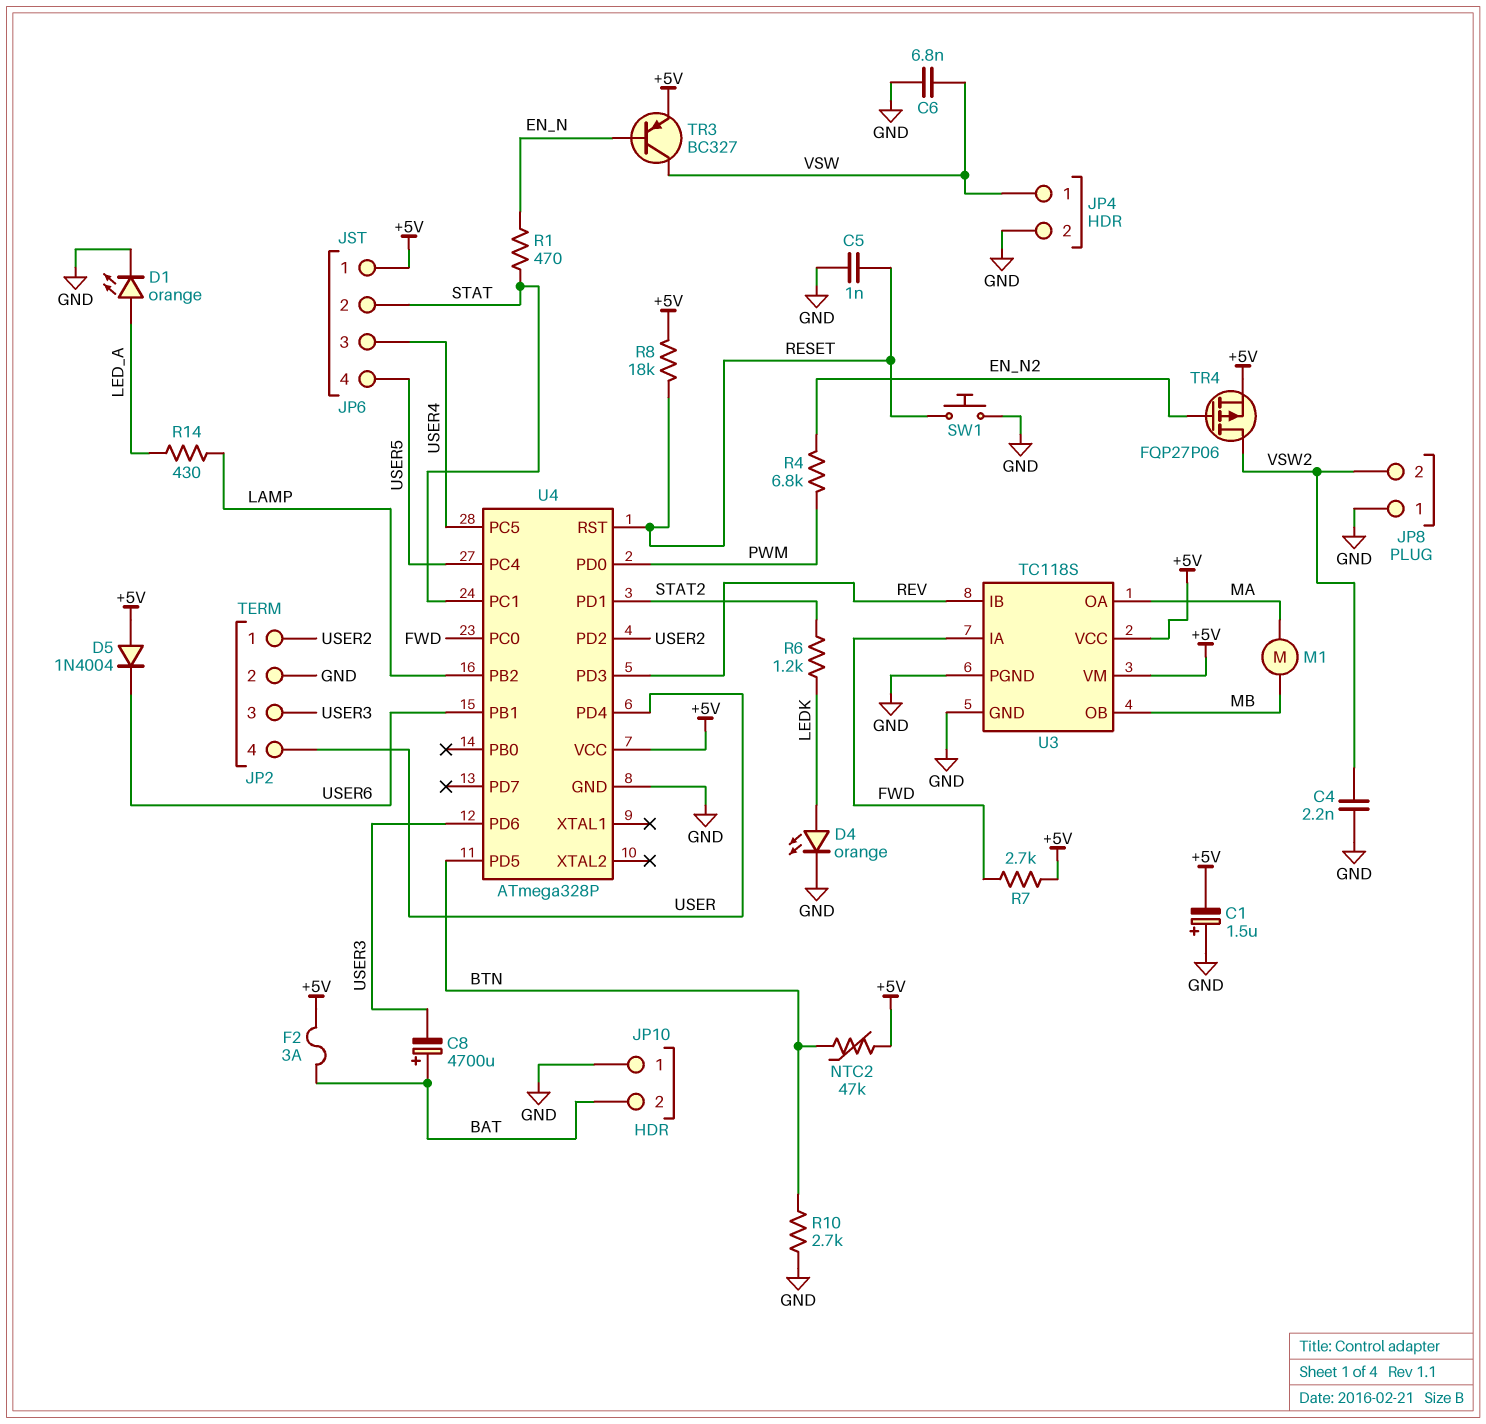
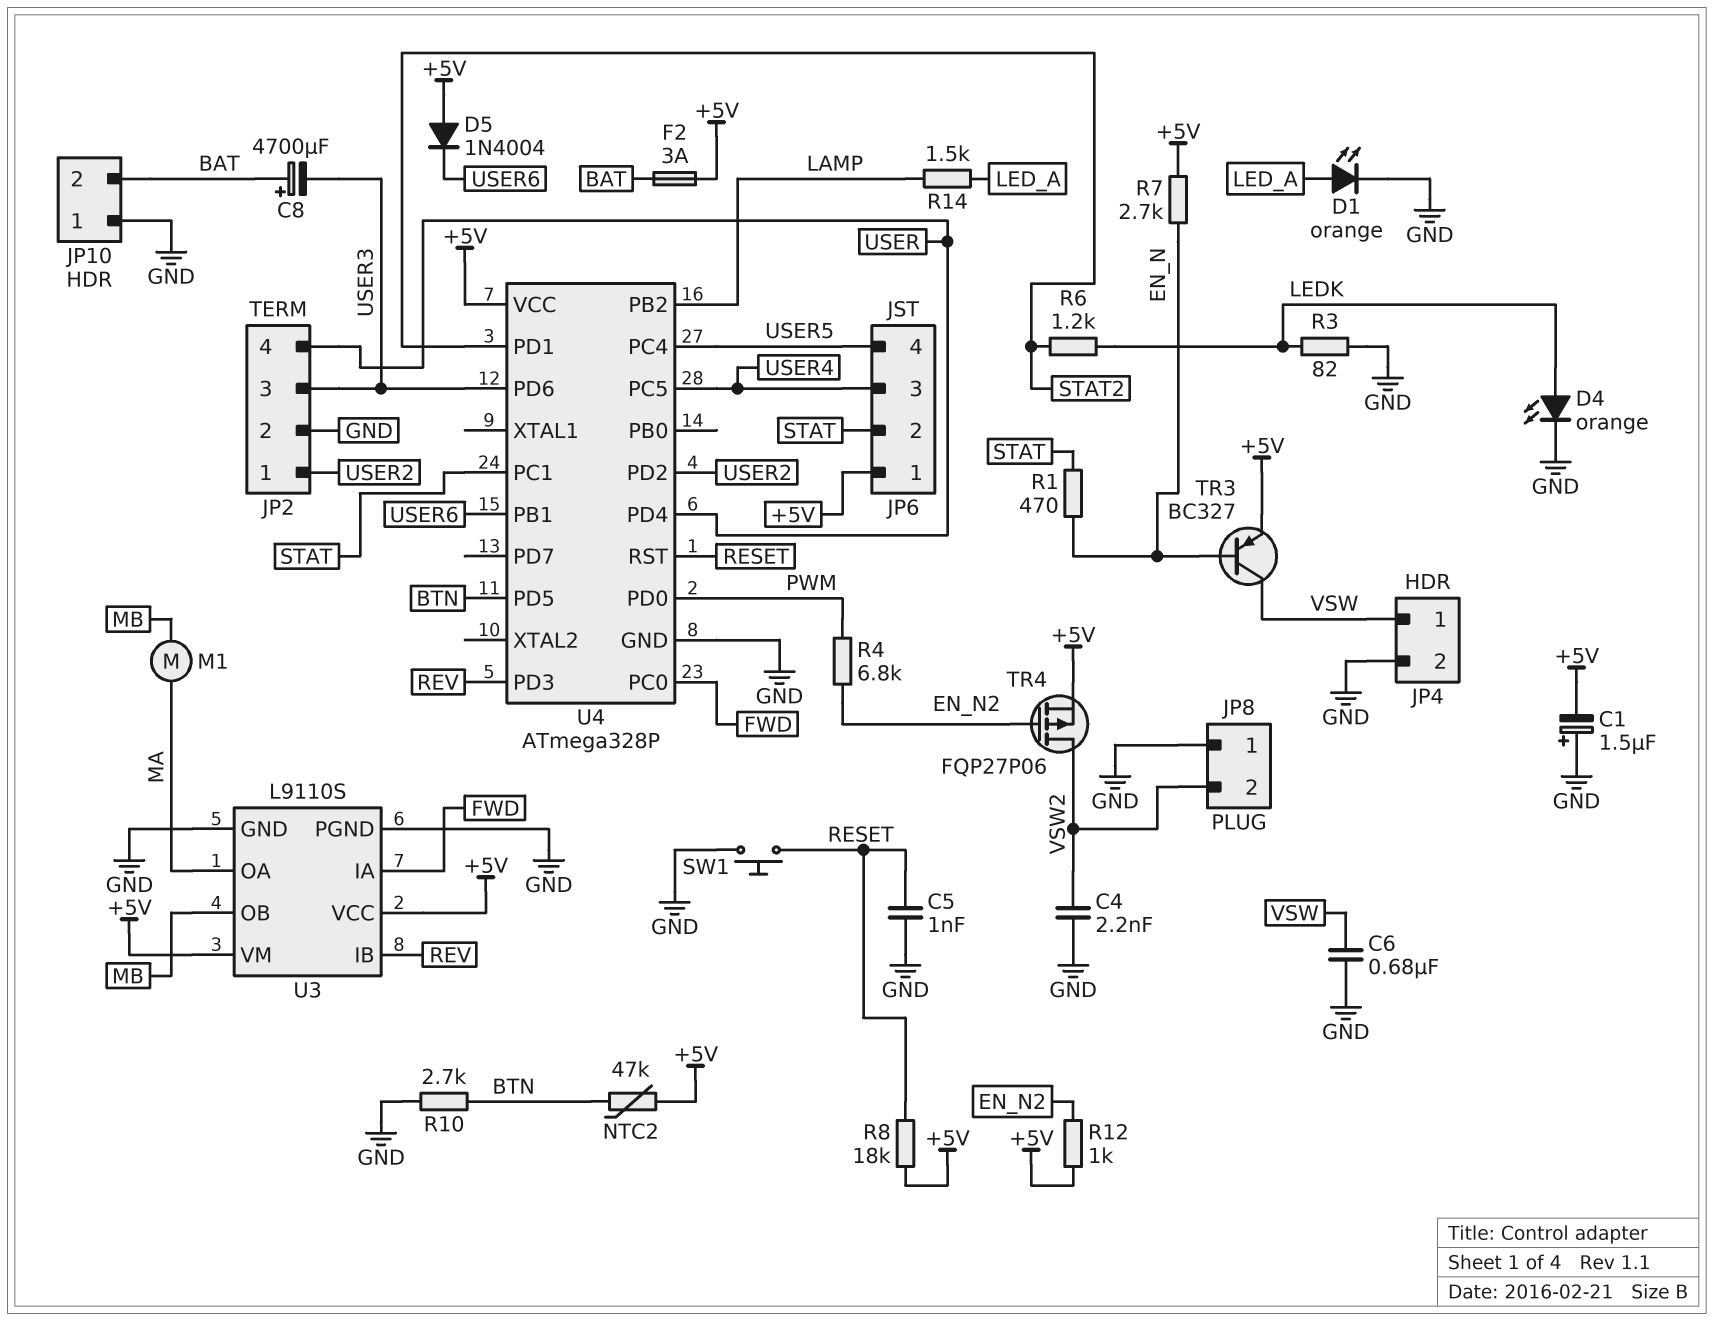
C6: 6.8nF (GND, VSW) -> 680nF (GND, VSW)
R3: none -> 82 (GND, LEDK)
R7: 2.7k (+5V, FWD) -> 2.7k (+5V, EN_N)
R12: none -> 1k (+5V, EN_N2)
R14: 430 (LAMP, LED_A) -> 1.5k (LAMP, LED_A)
U3: TC118S -> L9110S

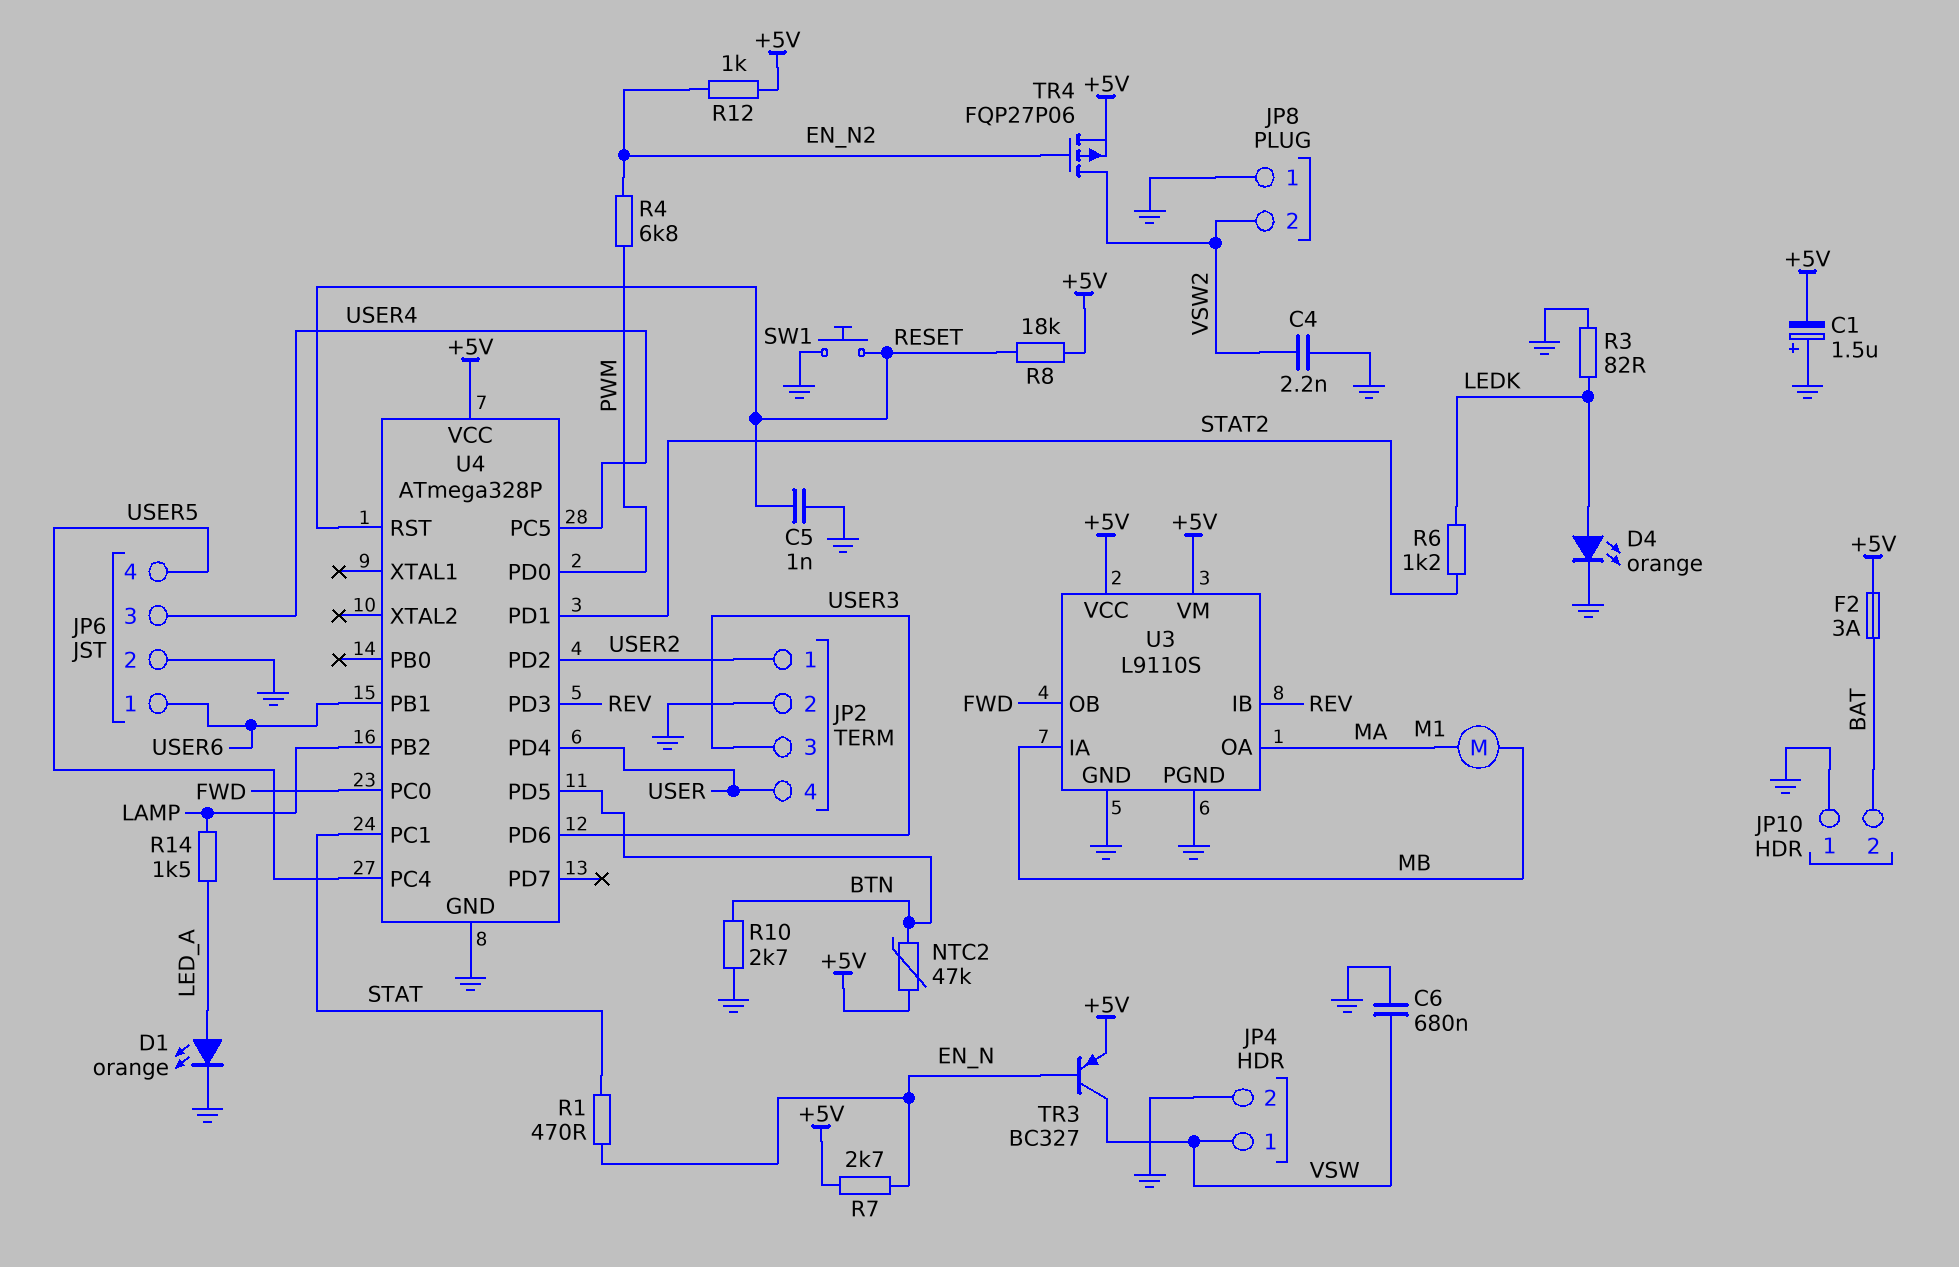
C8: 4700uF (plus BAT, minus USER3) -> none
D5: diode 1N4004 (A +5V, K USER6) -> none
JP6 pin 1: +5V -> USER6
JP6 pin 2: STAT -> GND
U3 pin IA: FWD -> MB
U3 pin OB: MB -> FWD

